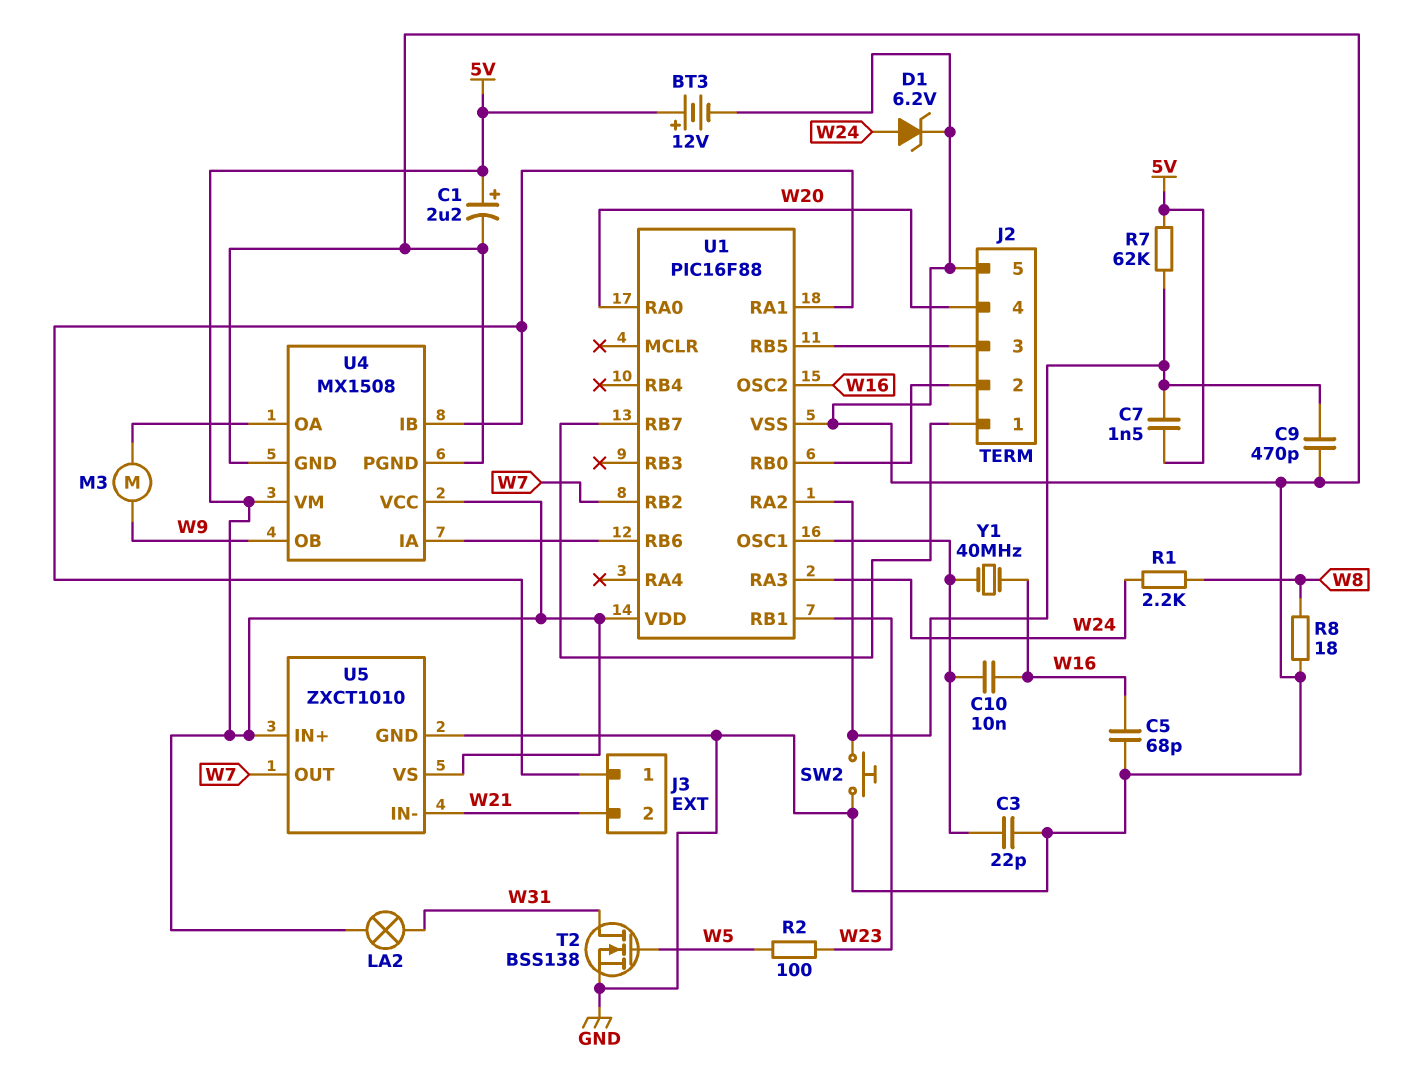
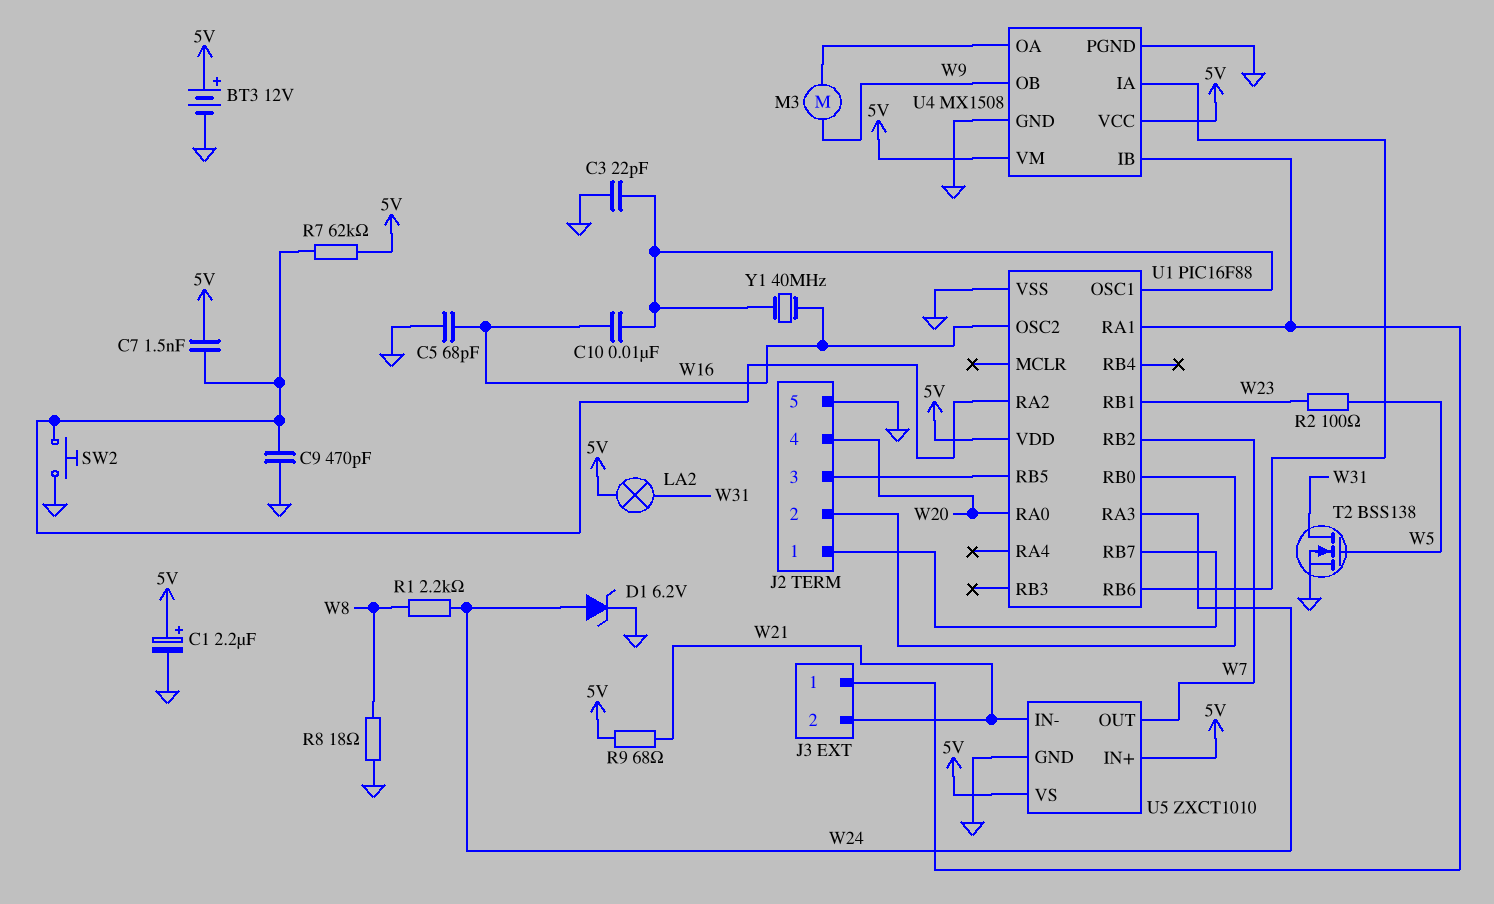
R9: none -> 68 (5V, W21)

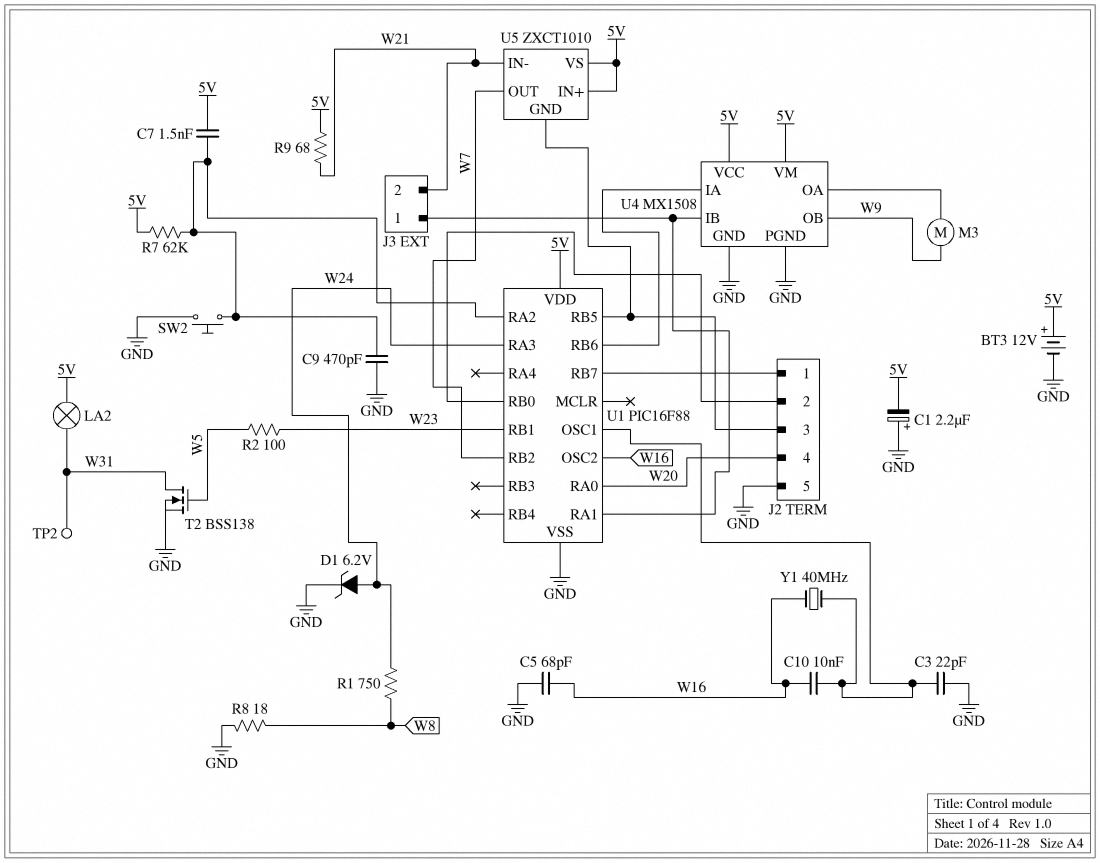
C1: 2.2uF (plus 5V, minus GND) -> 2.2uF (plus GND, minus 5V)
R1: 2.2k (W8, W24) -> 750 (W8, W24)
TP2: none -> test point (W31)
U5 pin GND: GND -> J2/3

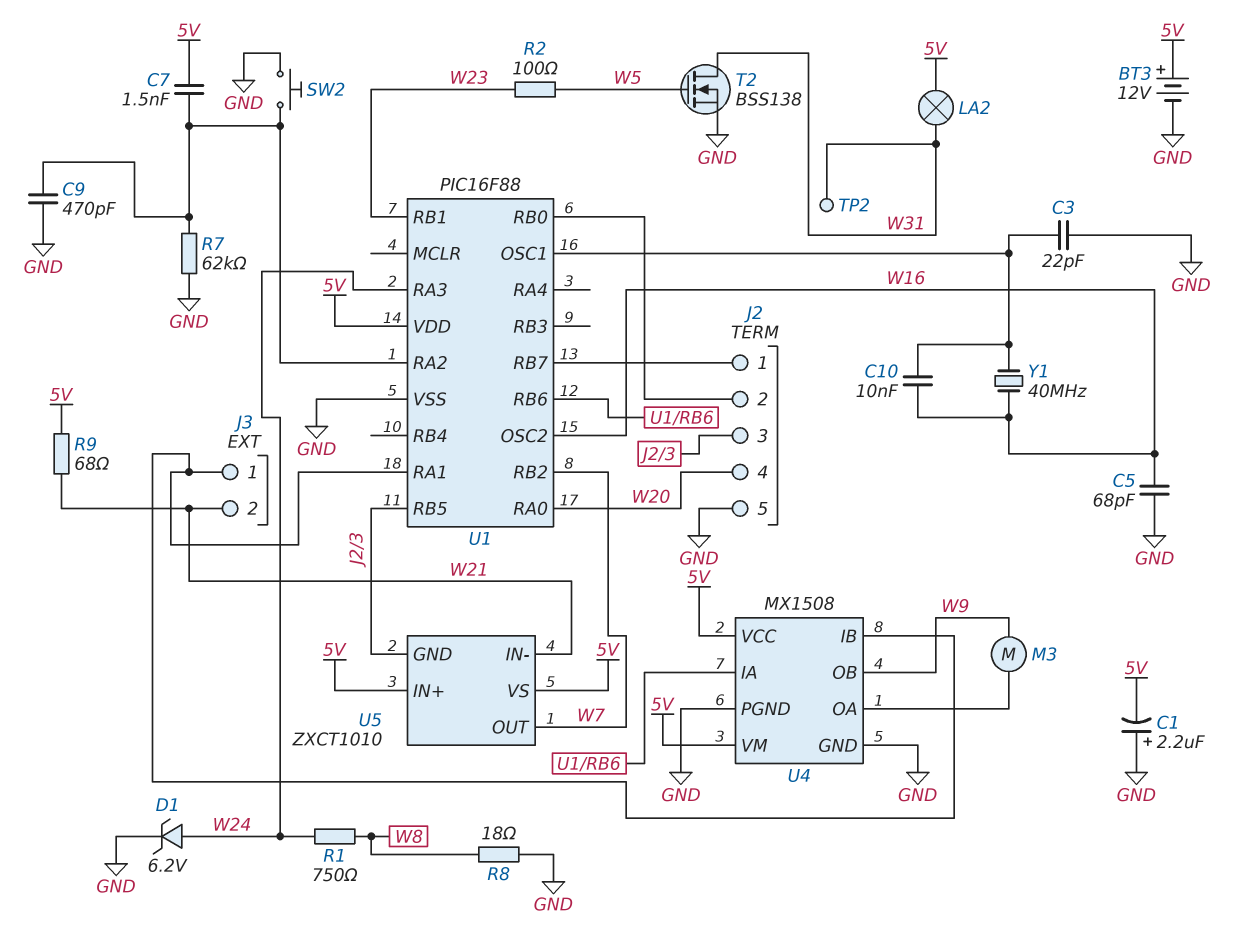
R7: 62k (5V, U1/RA2) -> 62k (GND, U1/RA2)

